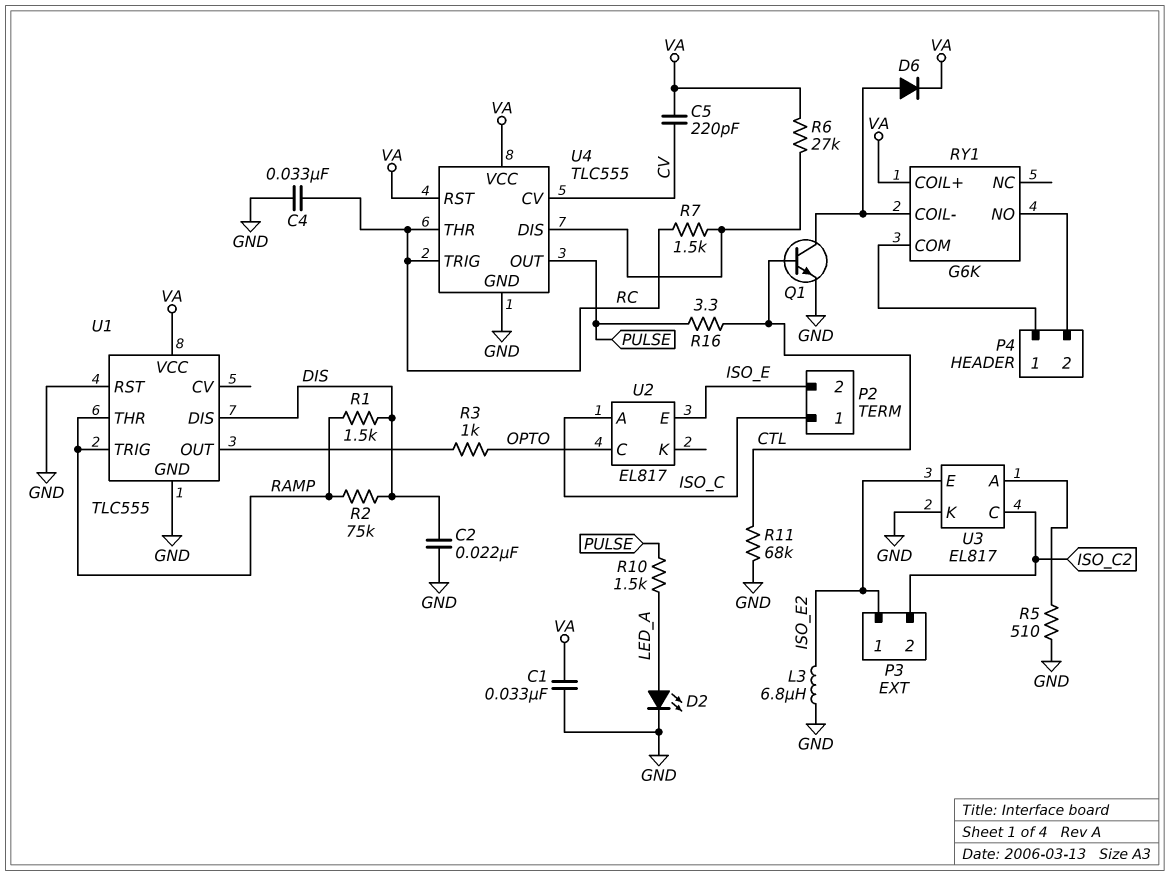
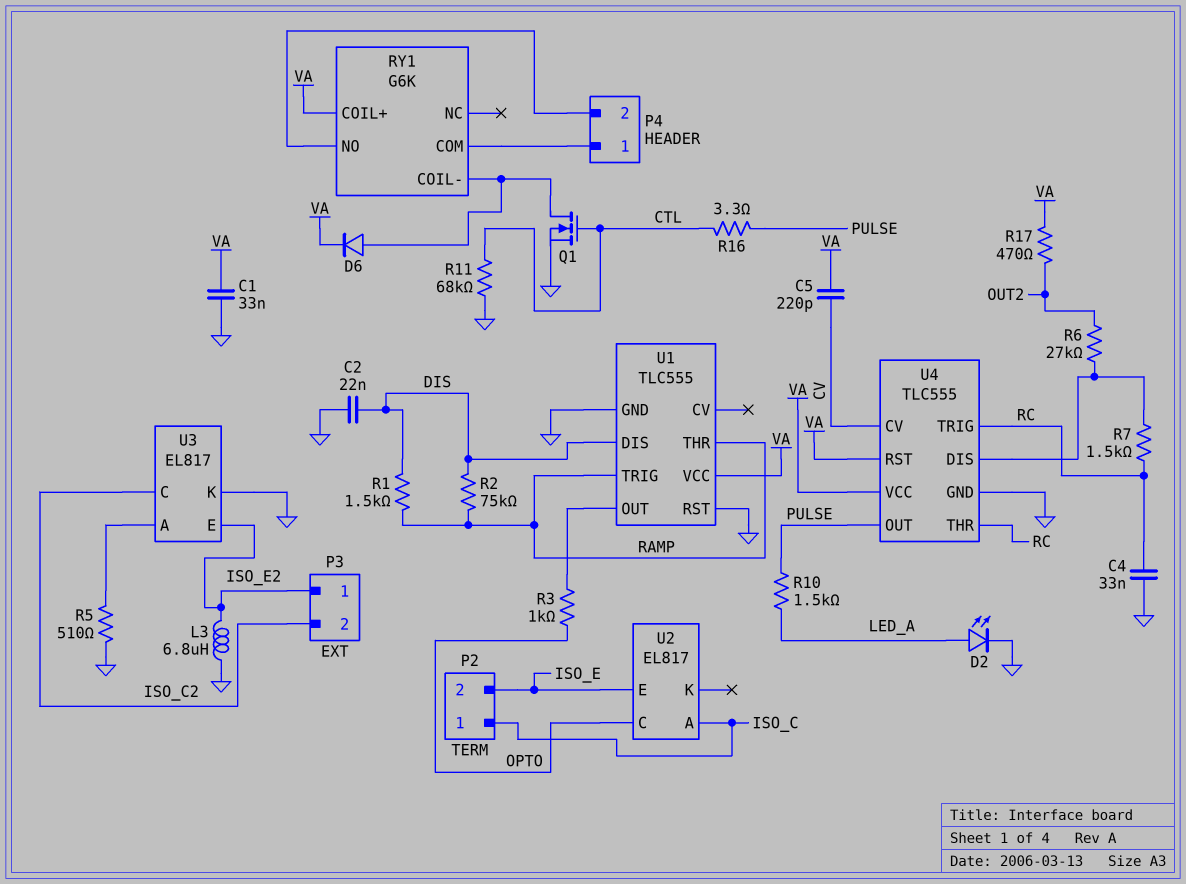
Q1: NPN (B CTL, C RY1/COIL-, E GND) -> NMOS (G CTL, D RY1/COIL-, S GND)
R6: 27k (U4/DIS, VA) -> 27k (OUT2, U4/DIS)
R17: none -> 470 (OUT2, VA)

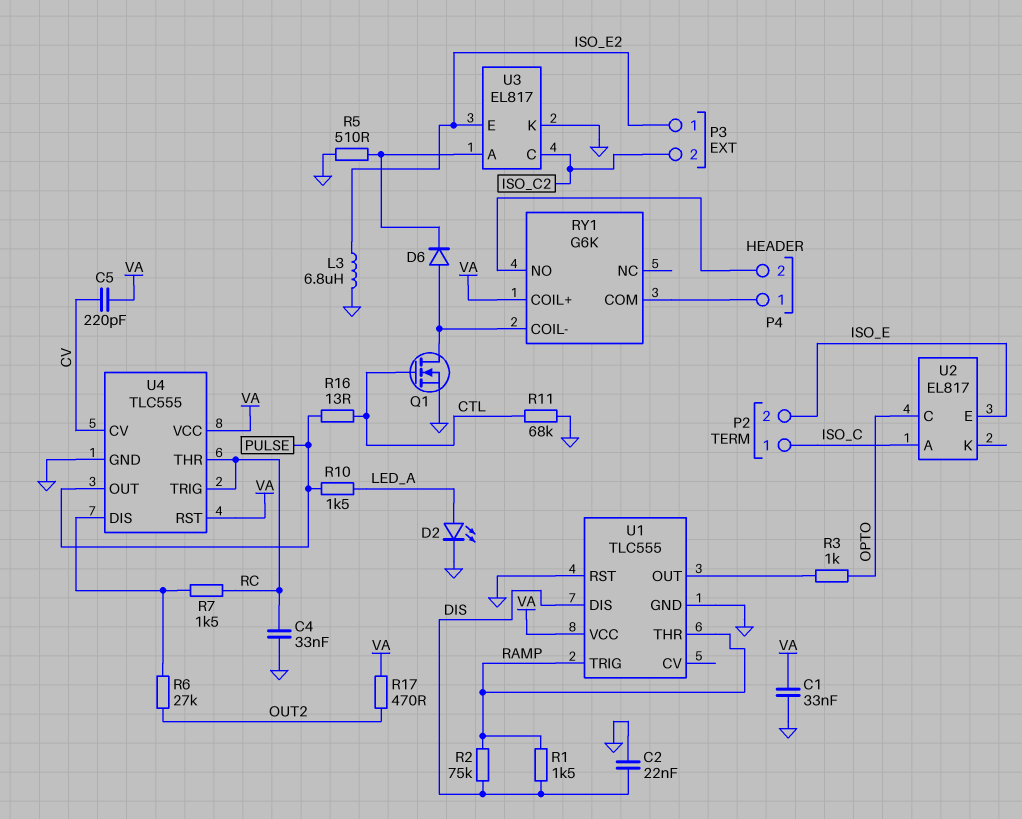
D6: diode (A RY1/COIL-, K VA) -> diode (A RY1/COIL-, K U3/A)
R16: 3.3 (CTL, PULSE) -> 13 (CTL, PULSE)

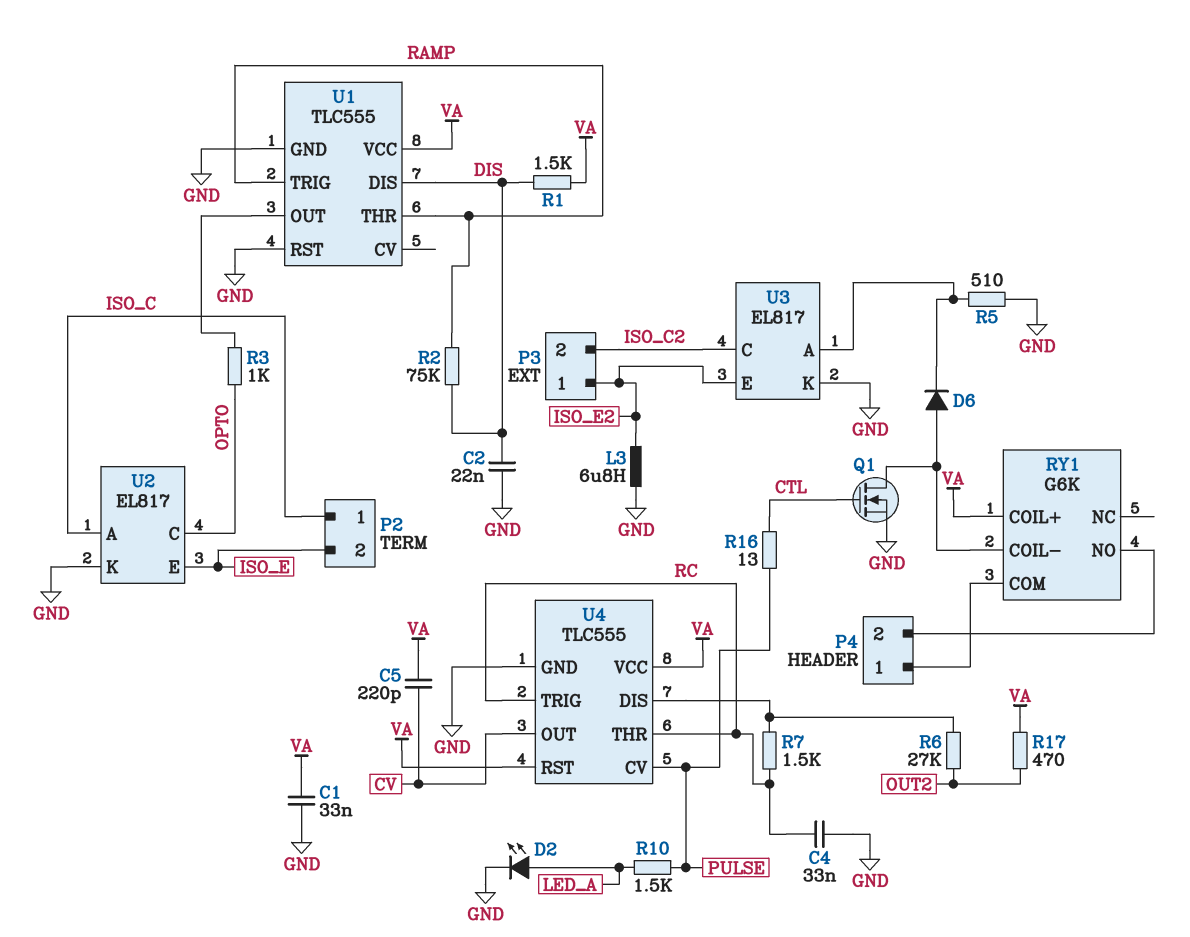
R1: 1.5k (DIS, RAMP) -> 1.5k (DIS, VA)
R11: 68k (CTL, GND) -> none
U2 pin K: none -> GND
U4 pin CV: CV -> PULSE
U4 pin OUT: PULSE -> CV

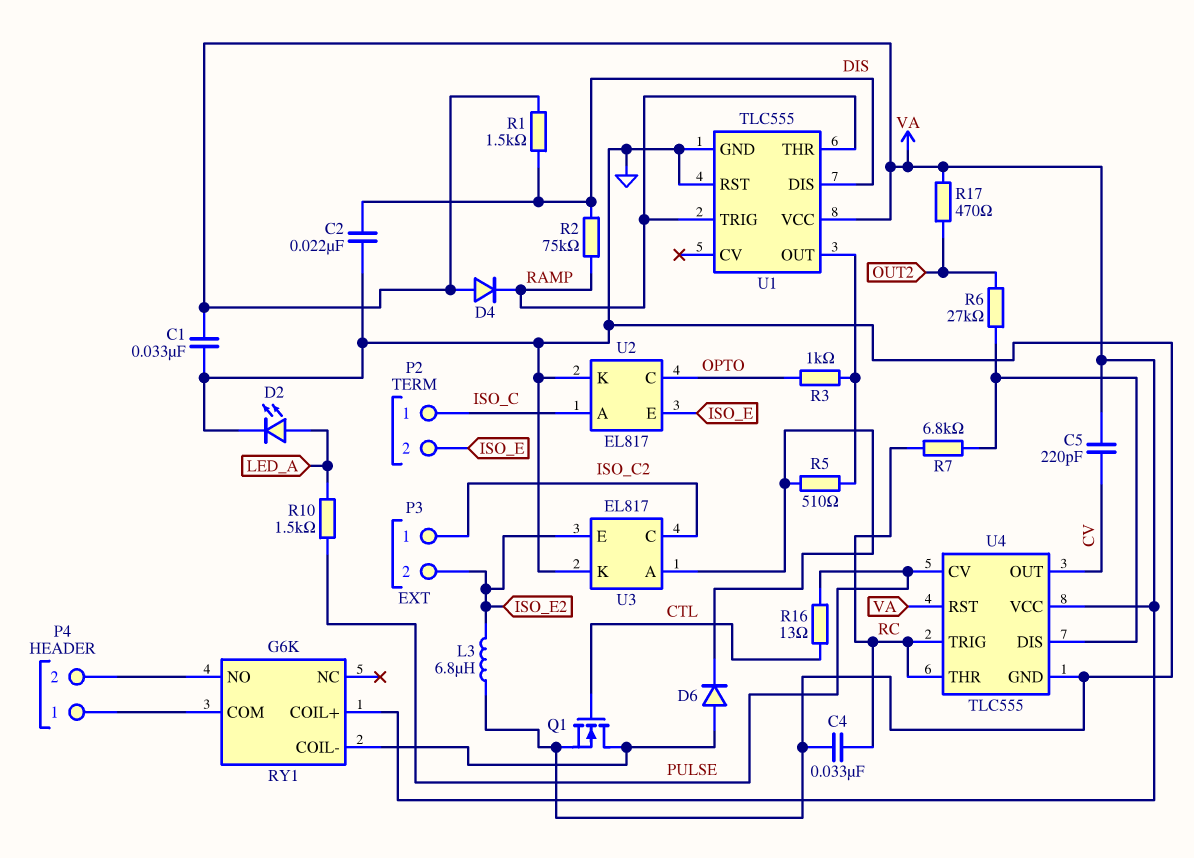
D4: none -> diode (A VA, K RAMP)
P3 pin 1: ISO_E2 -> ISO_C2
P3 pin 2: ISO_C2 -> ISO_E2
R5: 510 (GND, U3/A) -> 510 (U1/OUT, U3/A)
R7: 1.5k (RC, U4/DIS) -> 6.8k (RC, U4/DIS)

